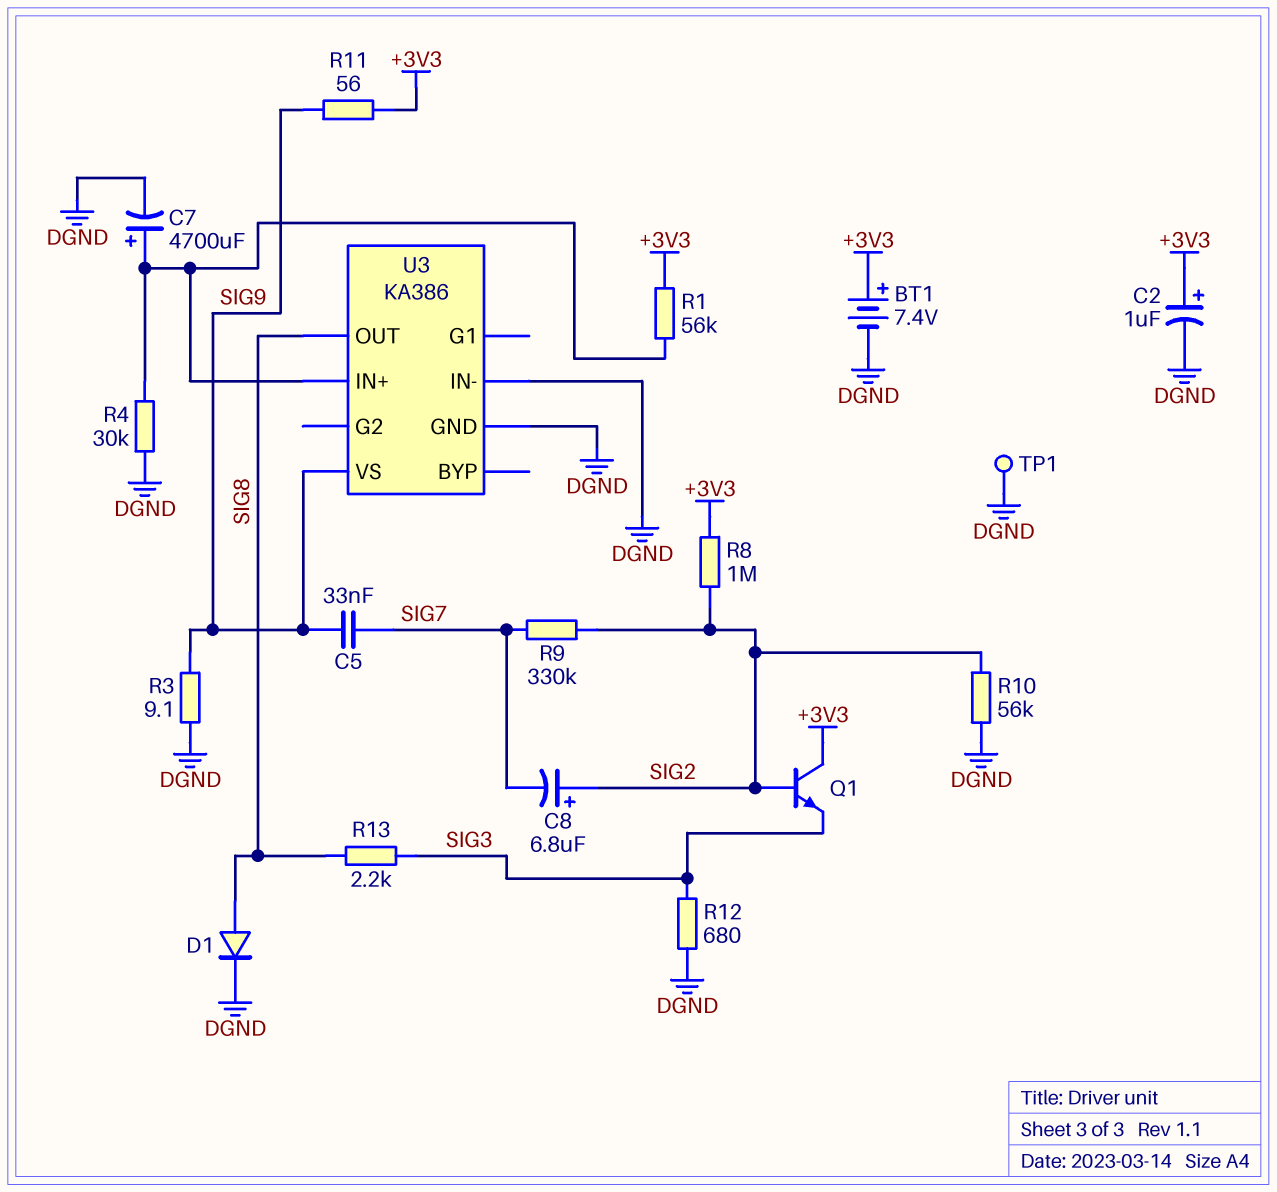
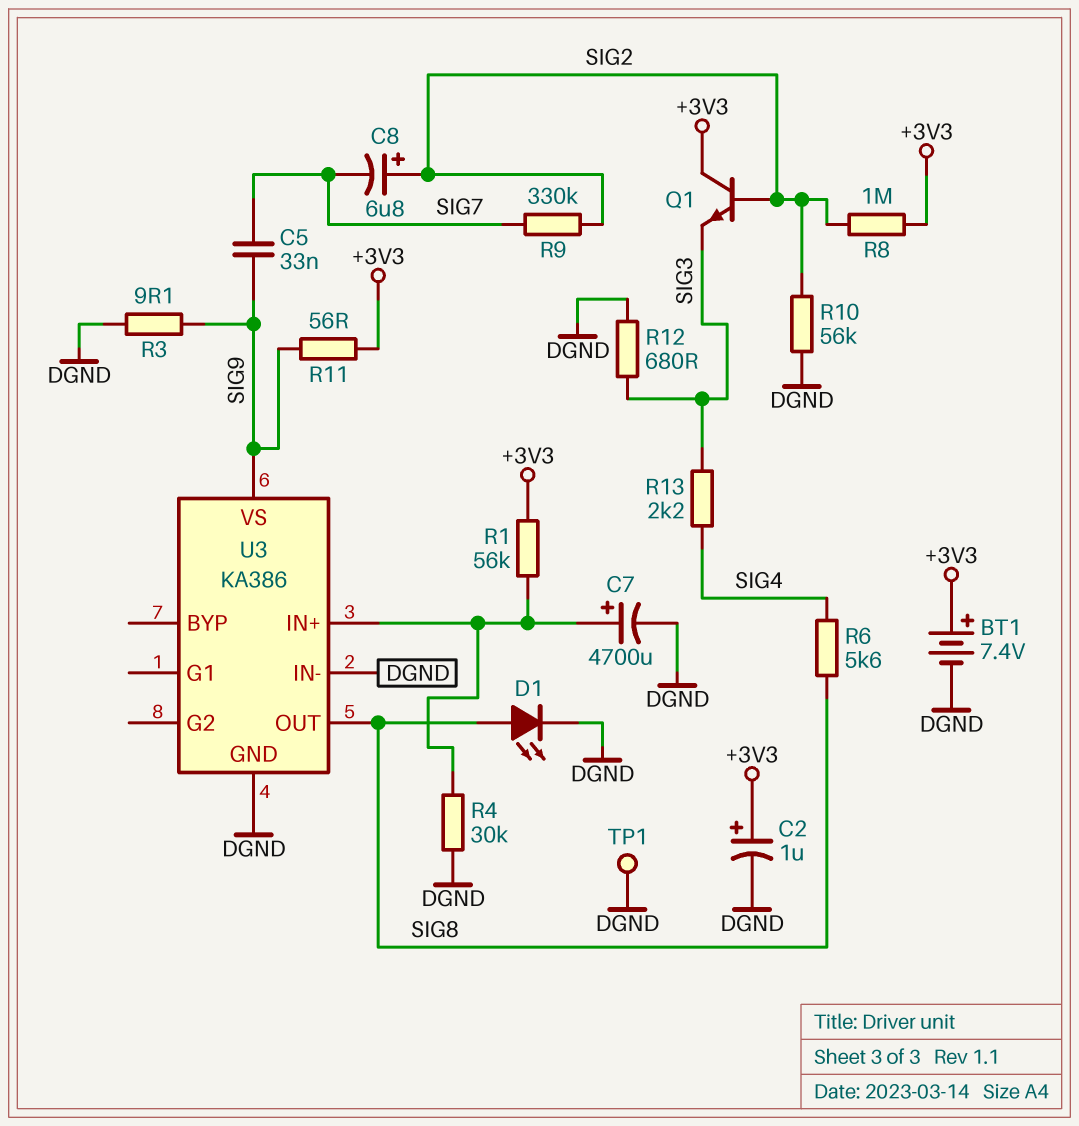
D1: diode (A SIG8, K DGND) -> LED (A SIG8, K DGND)
R6: none -> 5.6k (SIG4, SIG8)
R13: 2.2k (SIG3, SIG8) -> 2.2k (SIG3, SIG4)

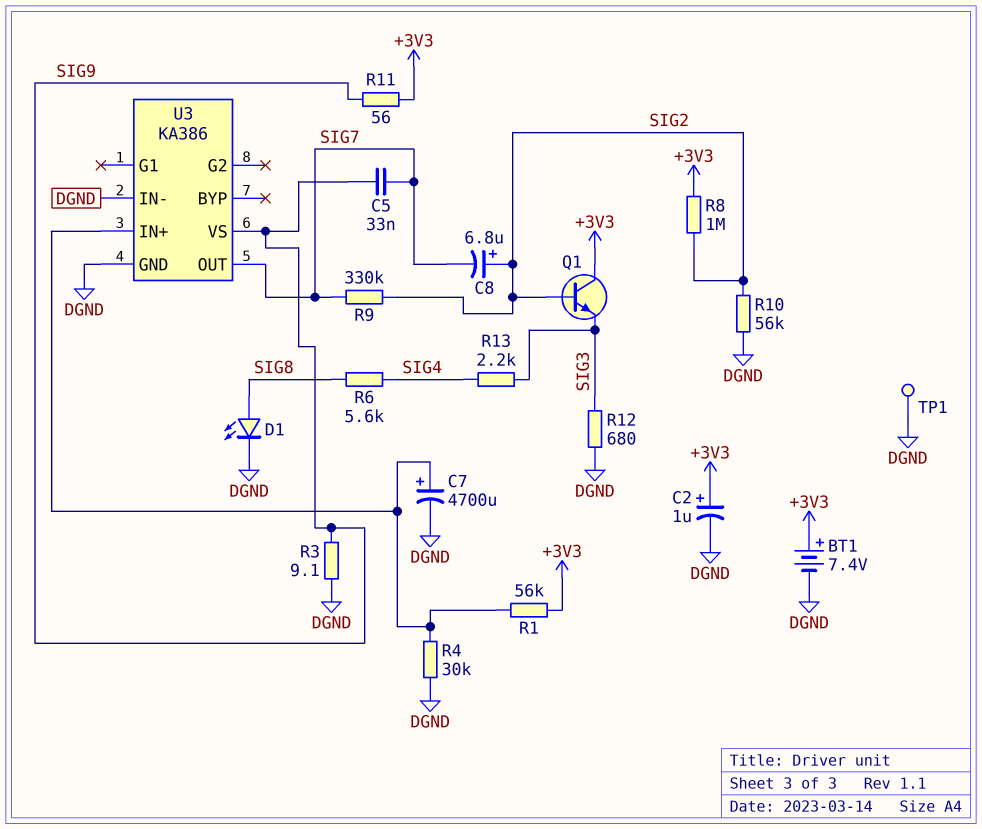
U3 pin OUT: SIG8 -> SIG7

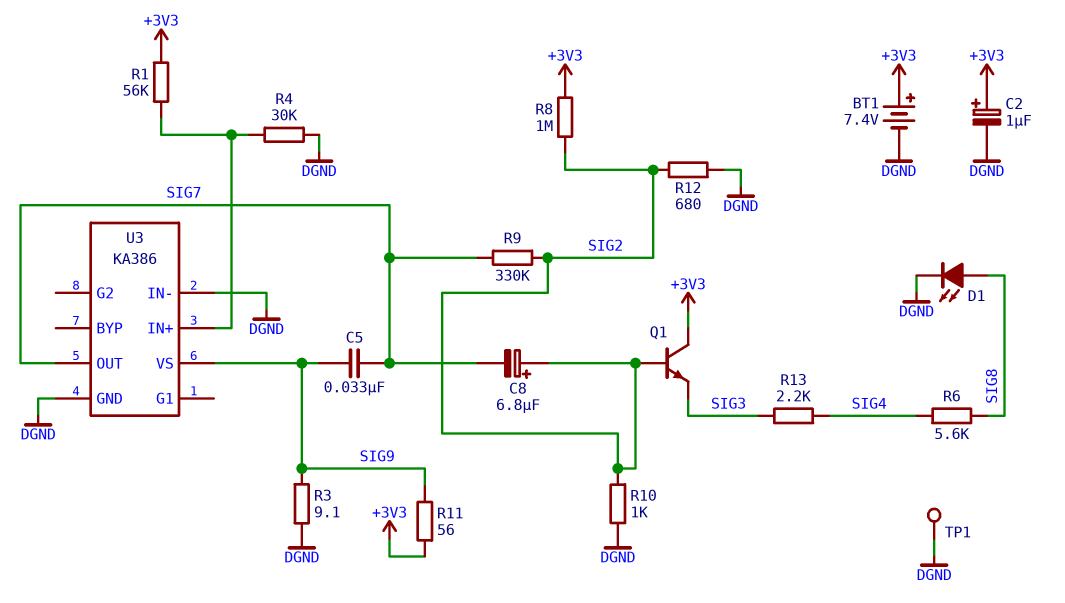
C7: 4700uF (plus U3/IN+, minus DGND) -> none
R10: 56k (DGND, SIG2) -> 1k (DGND, SIG2)
R12: 680 (DGND, SIG3) -> 680 (DGND, SIG2)

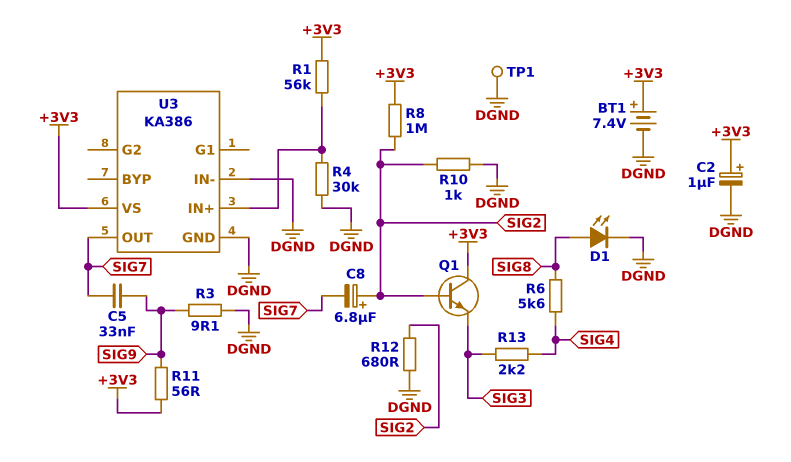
R9: 330k (SIG2, SIG7) -> none
U3 pin VS: SIG9 -> +3V3

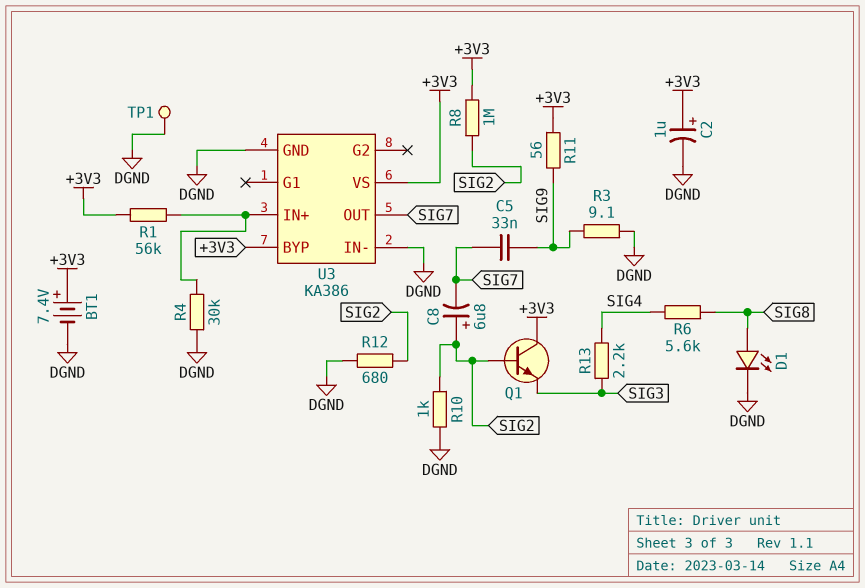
U3 pin BYP: none -> +3V3

